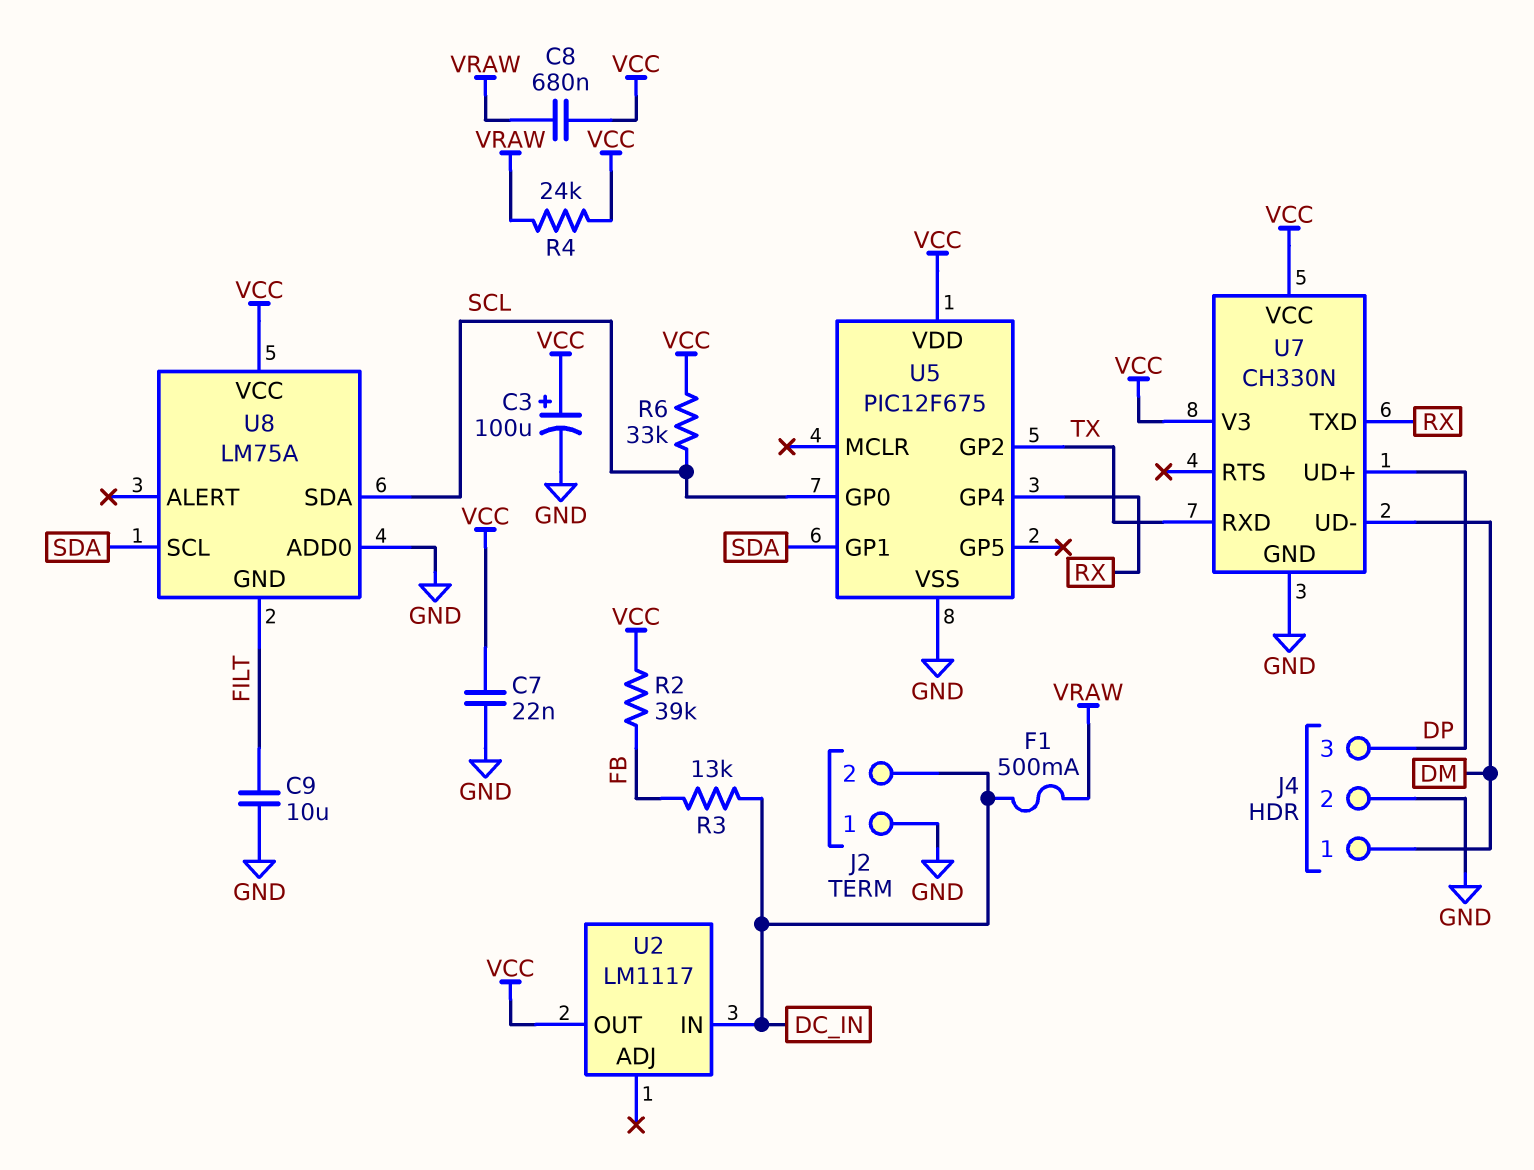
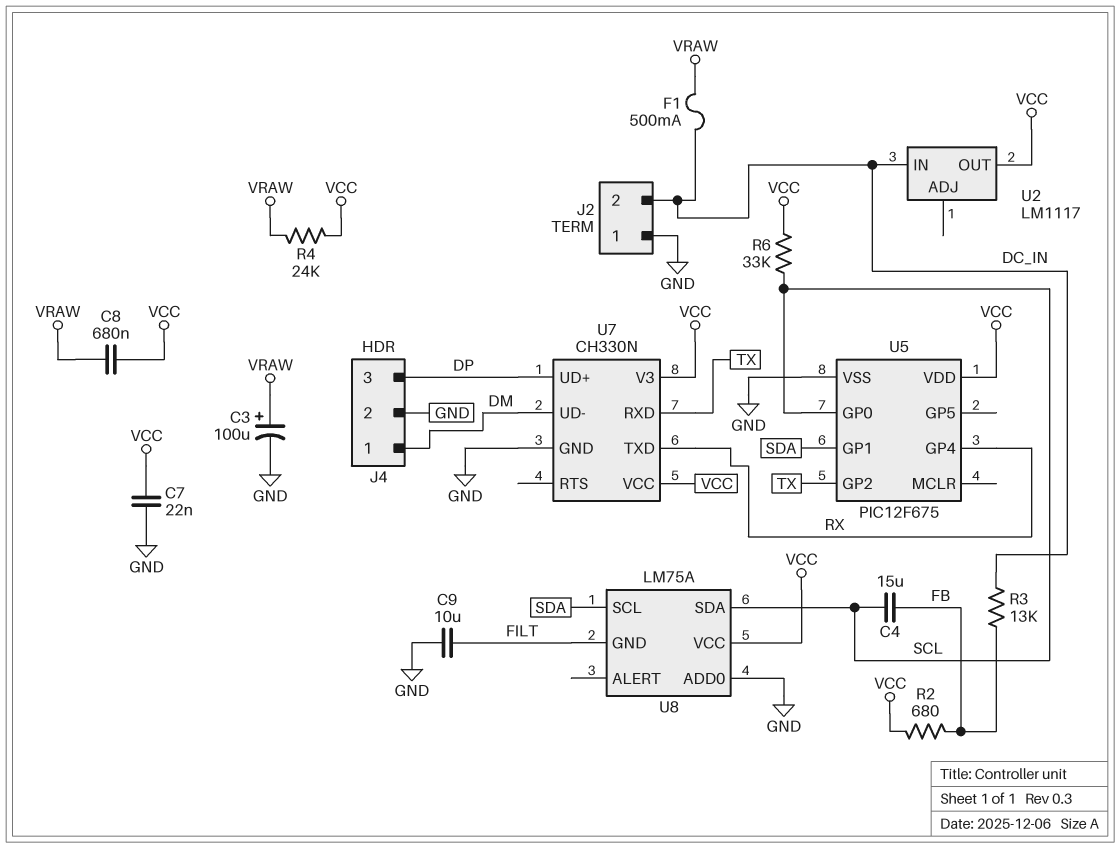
C3: 100uF (plus VCC, minus GND) -> 100uF (plus VRAW, minus GND)
C4: none -> 15uF (FB, SCL)
R2: 39k (FB, VCC) -> 680 (FB, VCC)

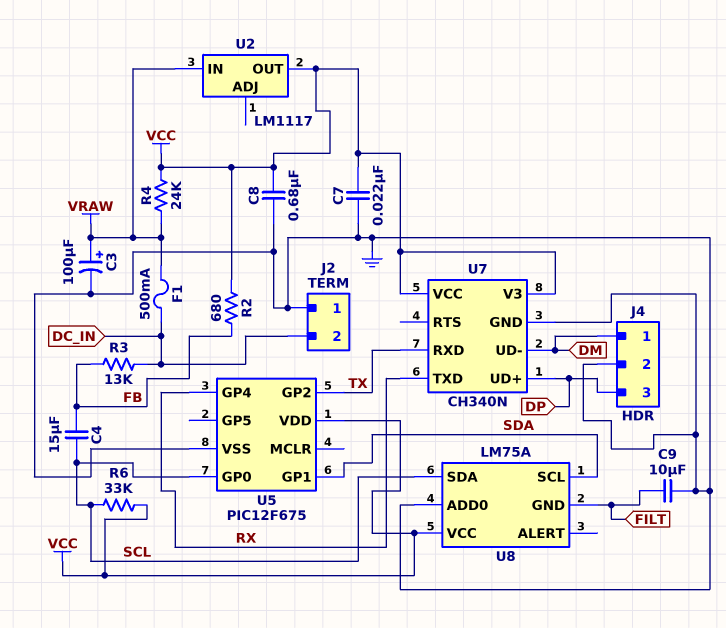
C8: 680nF (VCC, VRAW) -> 680nF (GND, VCC)
U2 pin IN: DC_IN -> VRAW
U7: CH330N -> CH340N

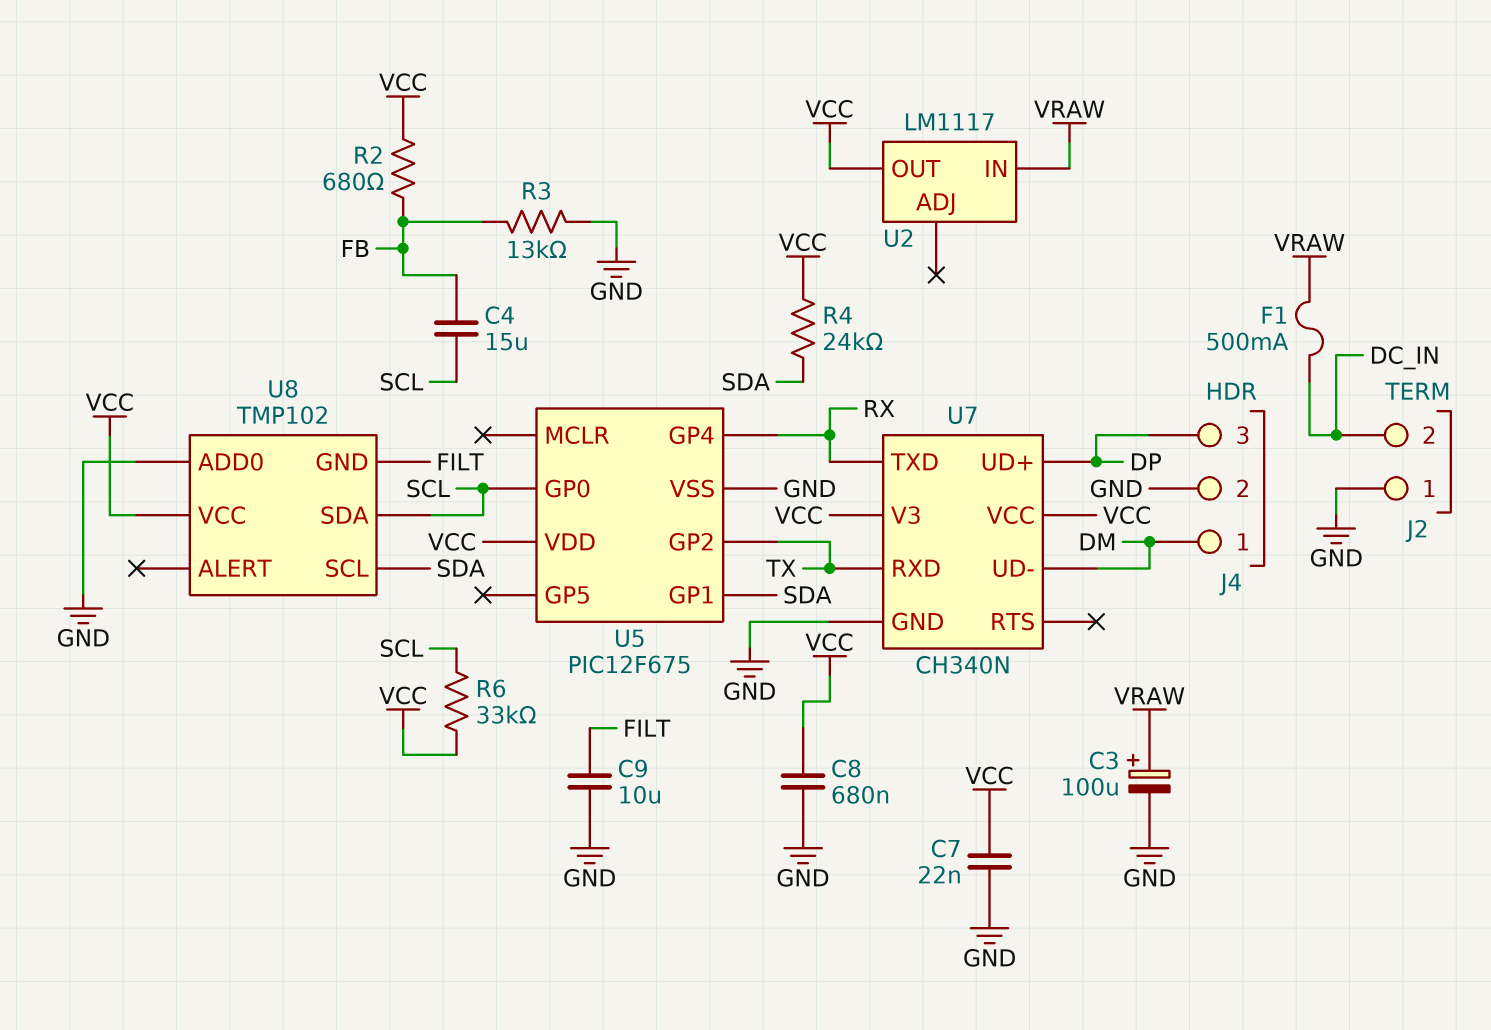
R3: 13k (DC_IN, FB) -> 13k (FB, GND)
R4: 24k (VCC, VRAW) -> 24k (SDA, VCC)
U8: LM75A -> TMP102

